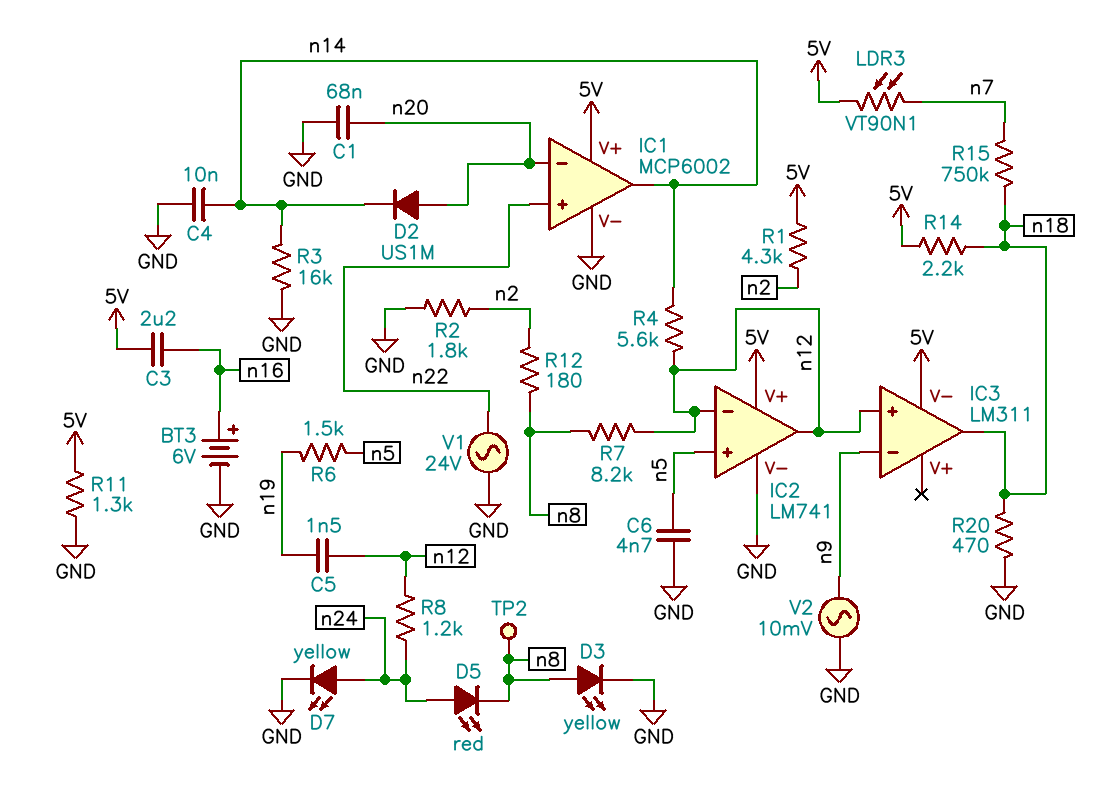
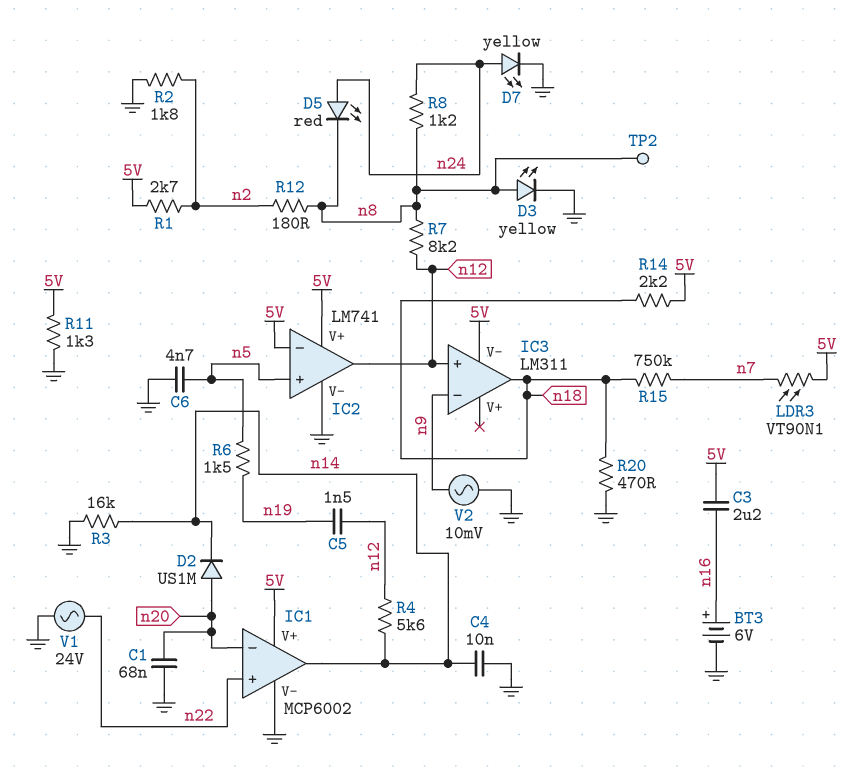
IC2 pin in-: n12 -> 5V
R1: 4.3k (5V, n2) -> 2.7k (5V, n2)
R8: 1.2k (n12, n24) -> 1.2k (n8, n24)

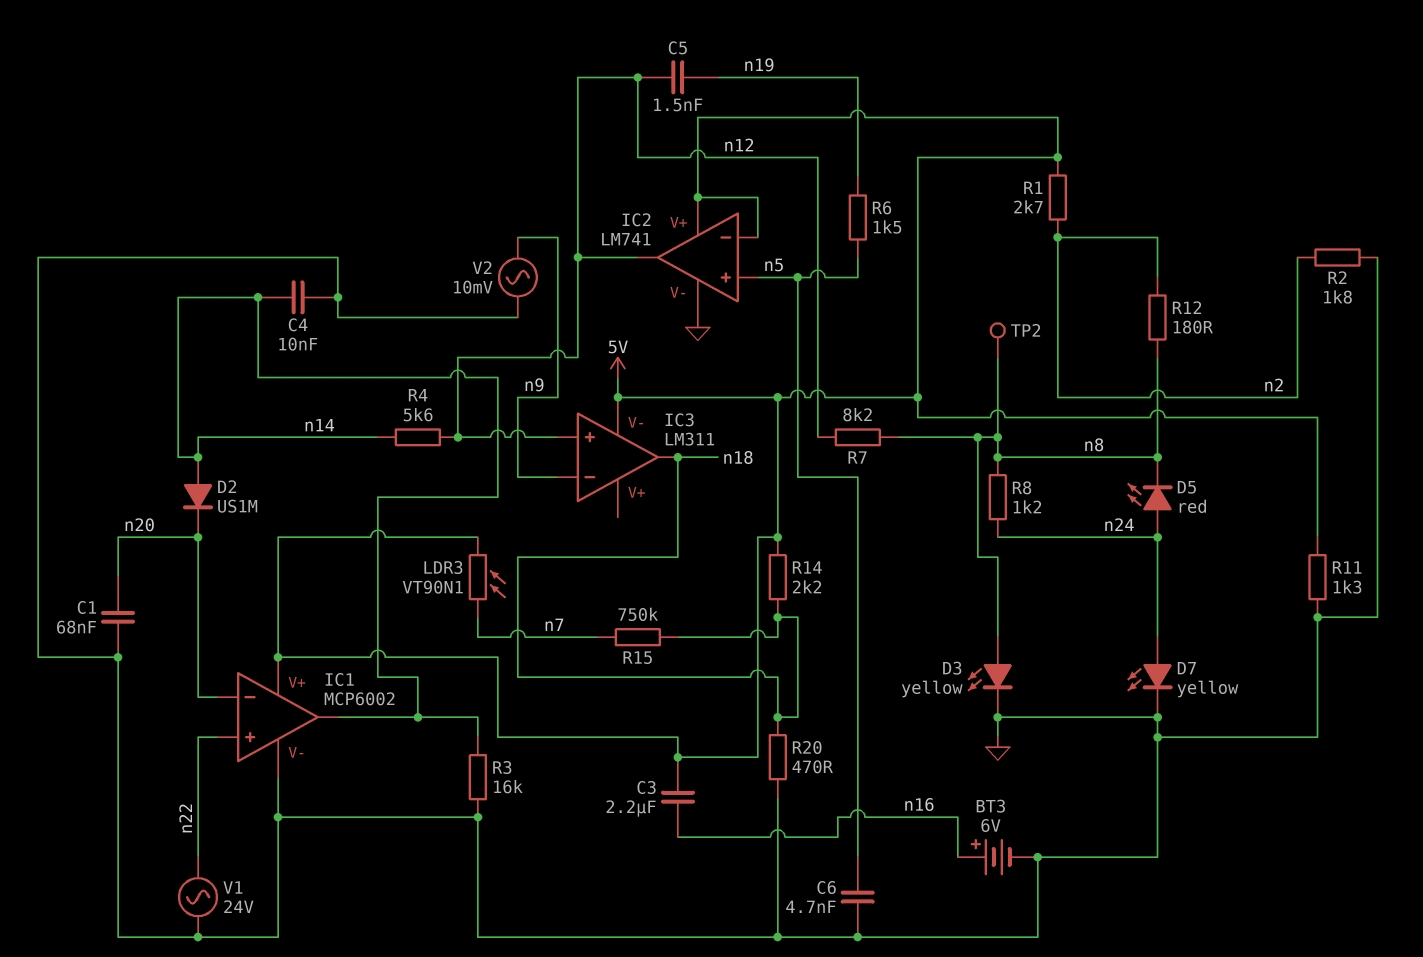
D2: diode US1M (A n20, K n14) -> diode US1M (A n14, K n20)

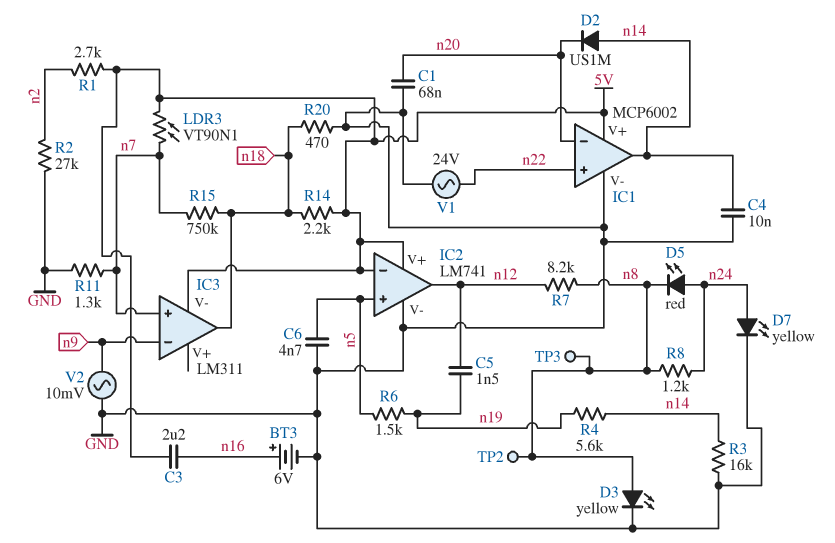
IC3 pin in+: n12 -> n7
R2: 1.8k (GND, n2) -> 27k (GND, n2)
R4: 5.6k (n12, n14) -> 5.6k (n14, n19)
R11: 1.3k (5V, GND) -> 1.3k (GND, n7)
R12: 180 (n2, n8) -> none
TP3: none -> test point (n8)

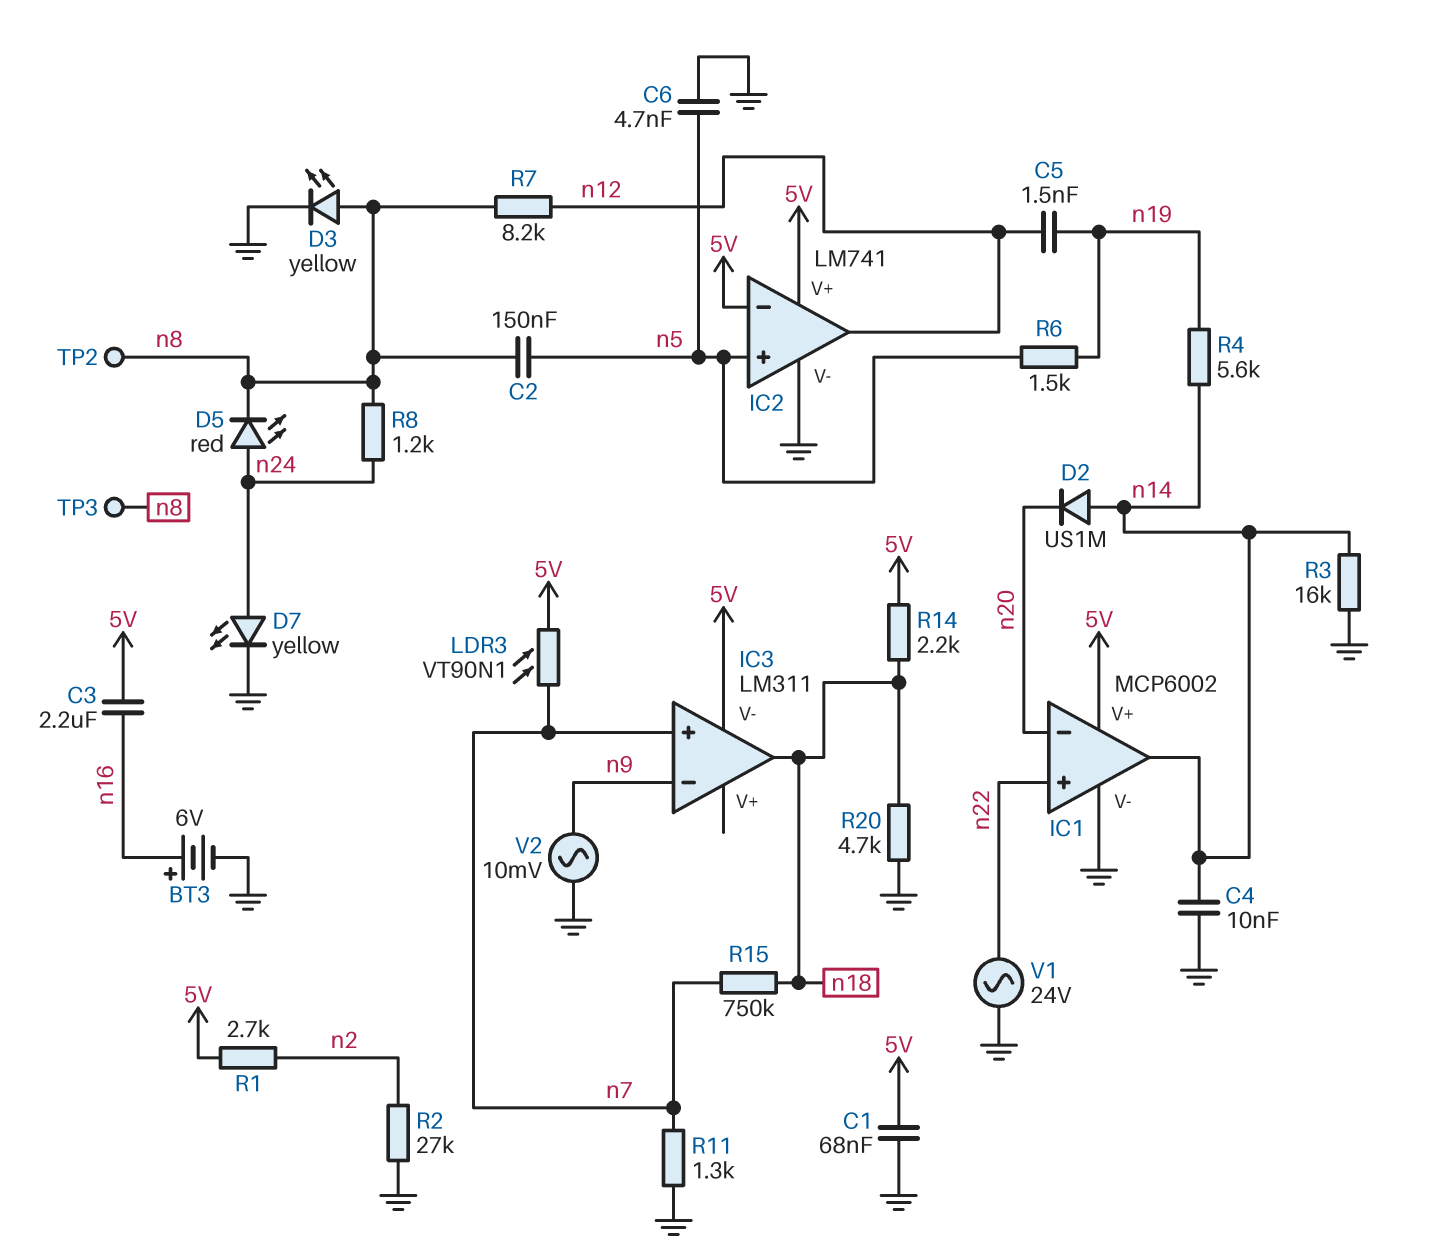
C1: 68nF (GND, n20) -> 68nF (5V, GND)
C2: none -> 150nF (n5, n8)
R20: 470 (GND, n18) -> 4.7k (GND, n18)

